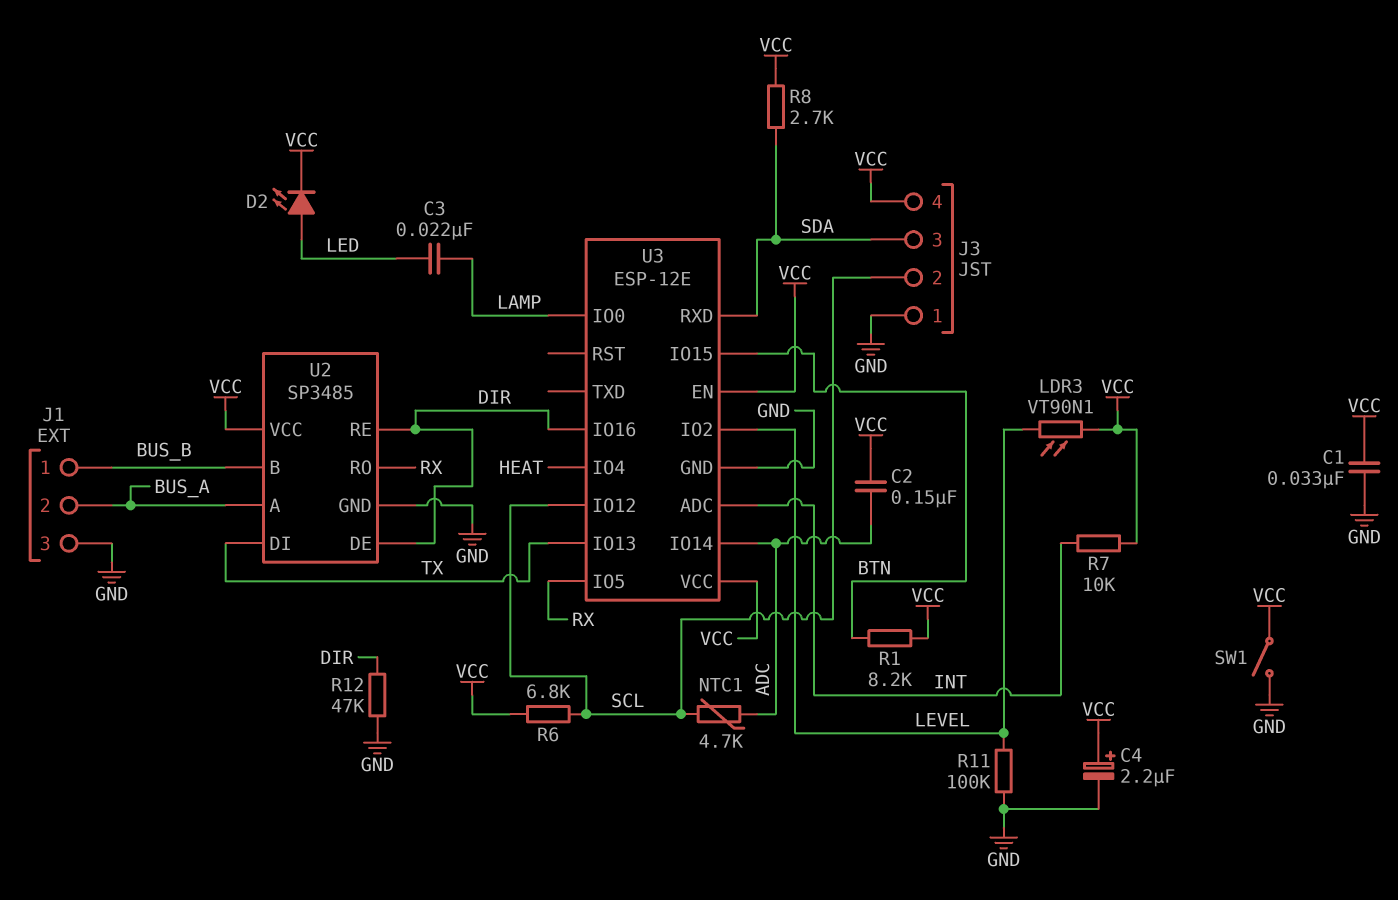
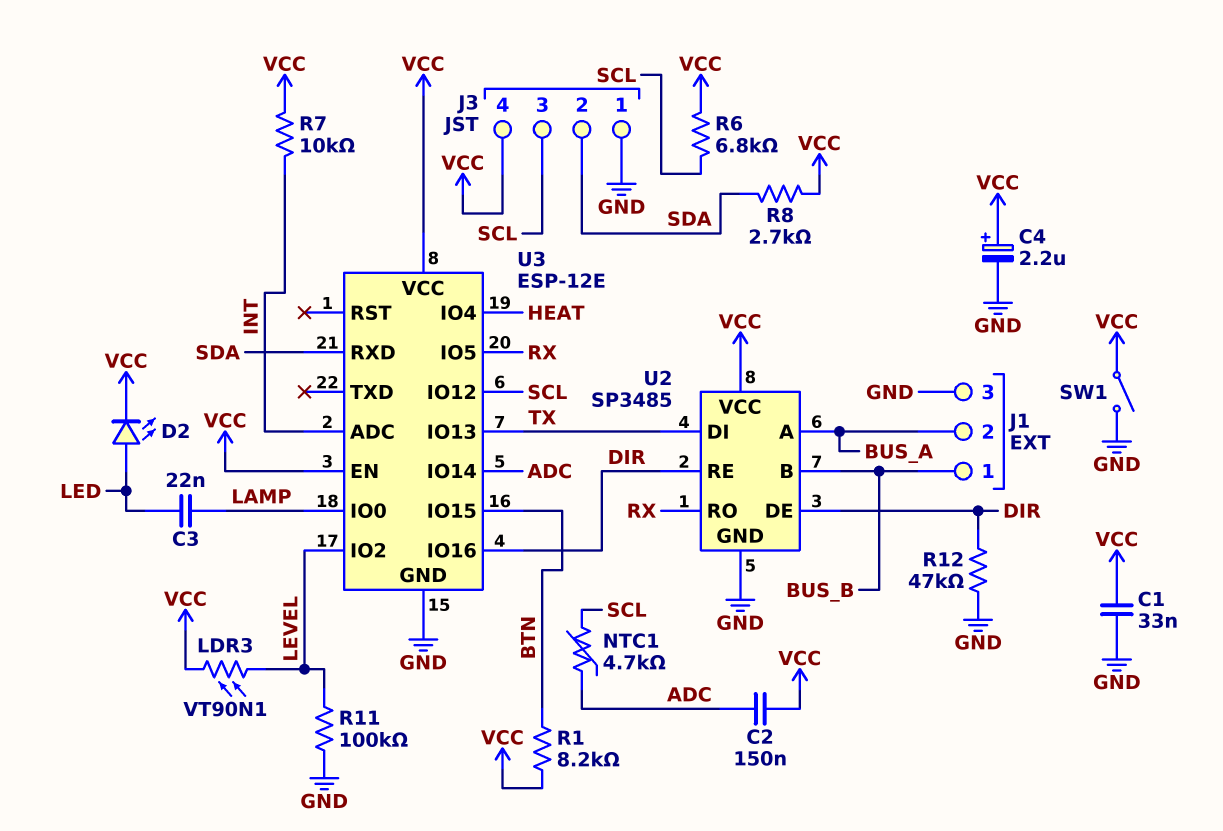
J3 pin 2: SCL -> SDA
J3 pin 3: SDA -> SCL

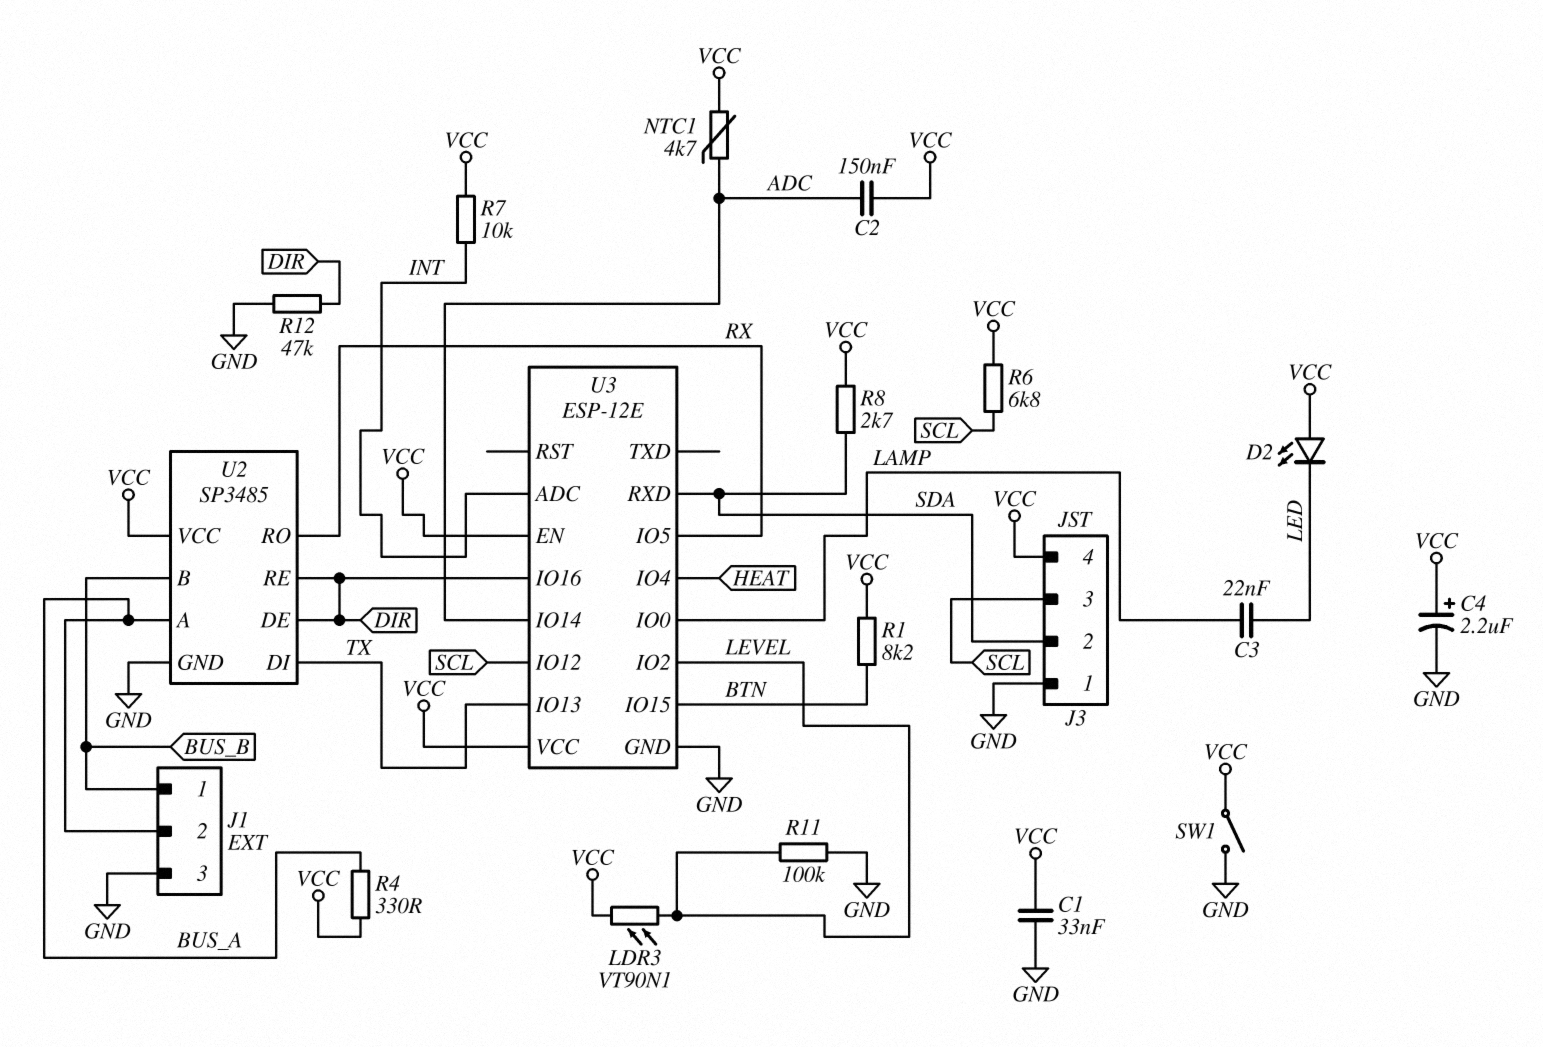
D2: LED (A LED, K VCC) -> LED (A VCC, K LED)
NTC1: 4.7k (ADC, SCL) -> 4.7k (ADC, VCC)
R4: none -> 330 (BUS_A, VCC)

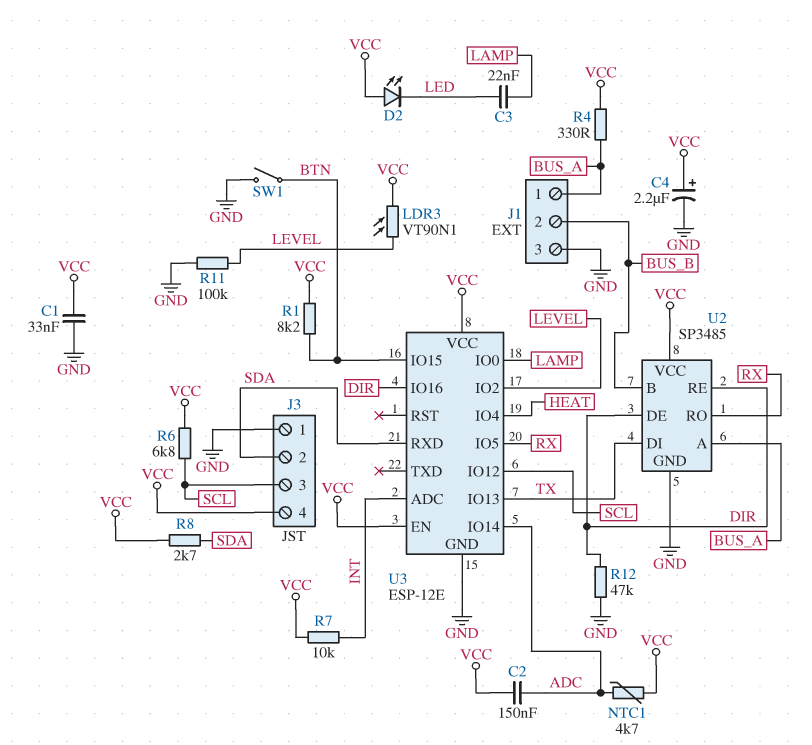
J1 pin 1: BUS_B -> BUS_A
J1 pin 2: BUS_A -> BUS_B
SW1: switch (GND, VCC) -> switch (BTN, GND)

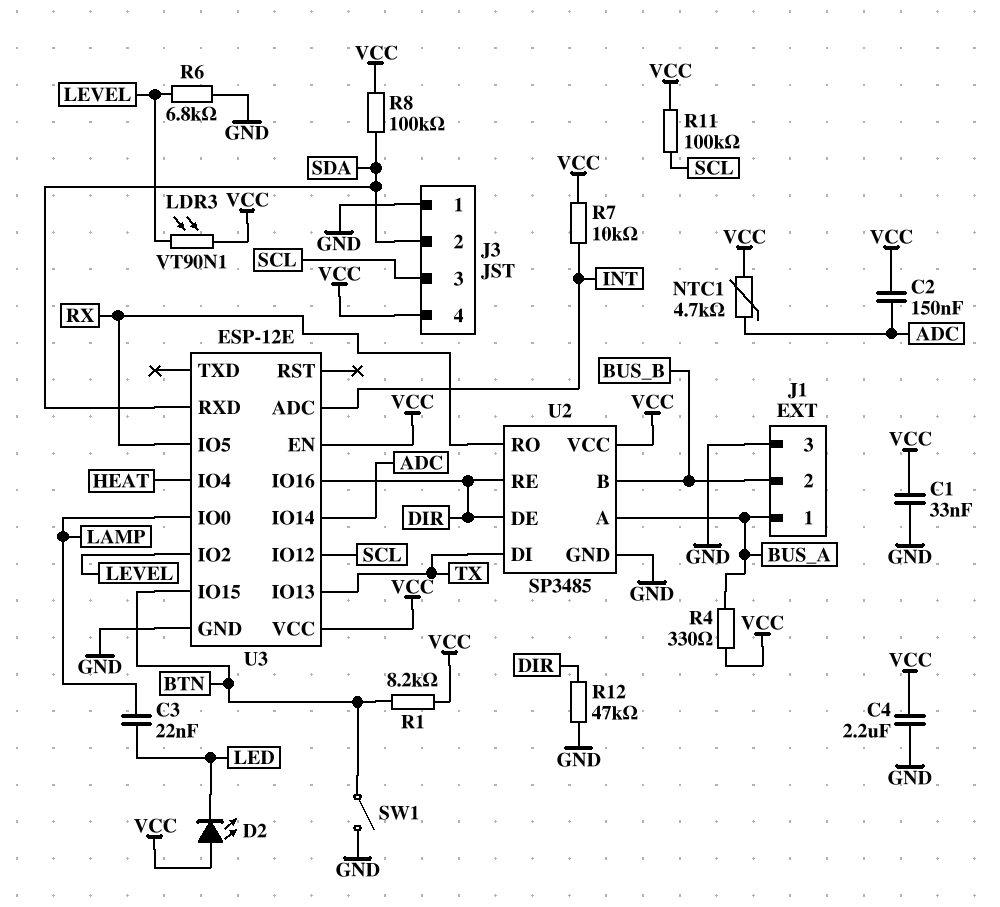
C4: 2.2uF (plus VCC, minus GND) -> 2.2uF (GND, VCC)
R6: 6.8k (SCL, VCC) -> 6.8k (GND, LEVEL)
R8: 2.7k (SDA, VCC) -> 100k (SDA, VCC)
R11: 100k (GND, LEVEL) -> 100k (SCL, VCC)

